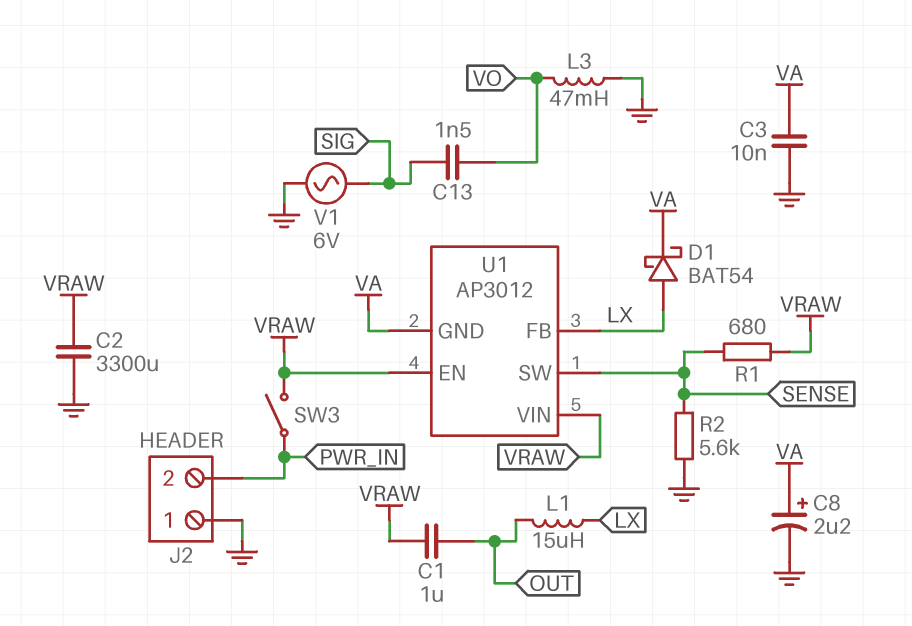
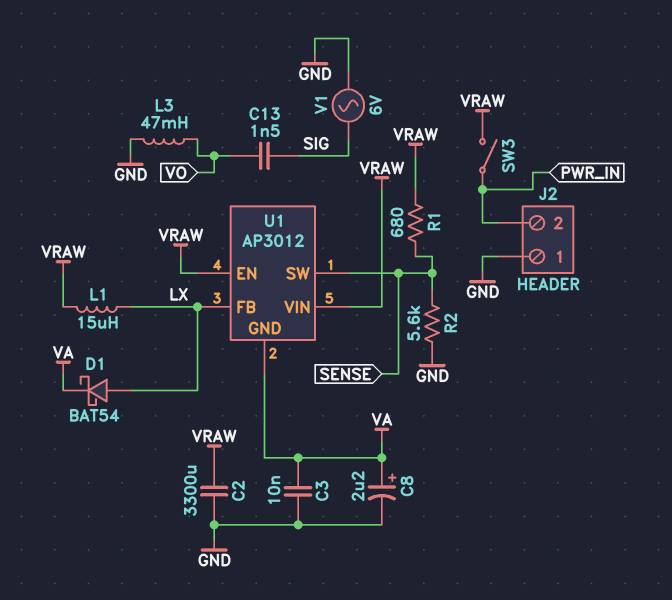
C1: 1uF (OUT, VRAW) -> none
L1: 15uH (LX, OUT) -> 15uH (LX, VRAW)

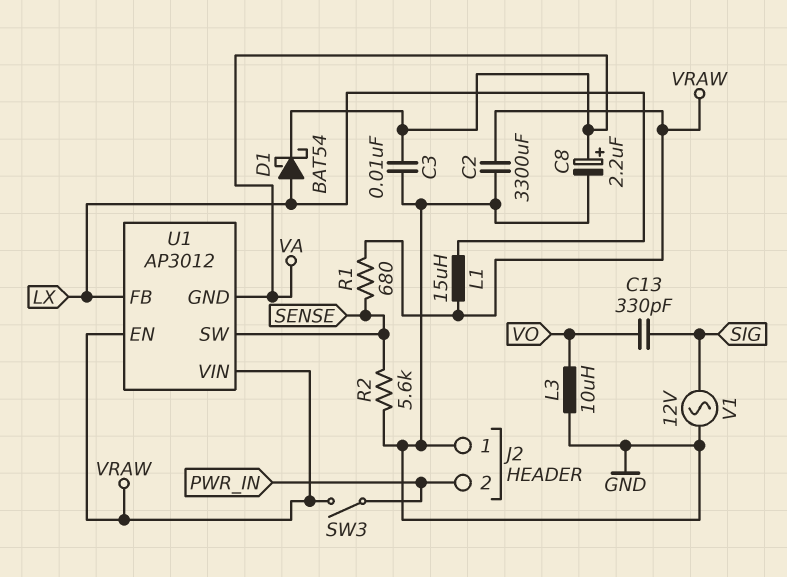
C13: 1.5nF (SIG, VO) -> 330pF (SIG, VO)
L3: 47mH (GND, VO) -> 10uH (GND, VO)
V1: AC 6V (GND, SIG) -> AC 12V (GND, SIG)

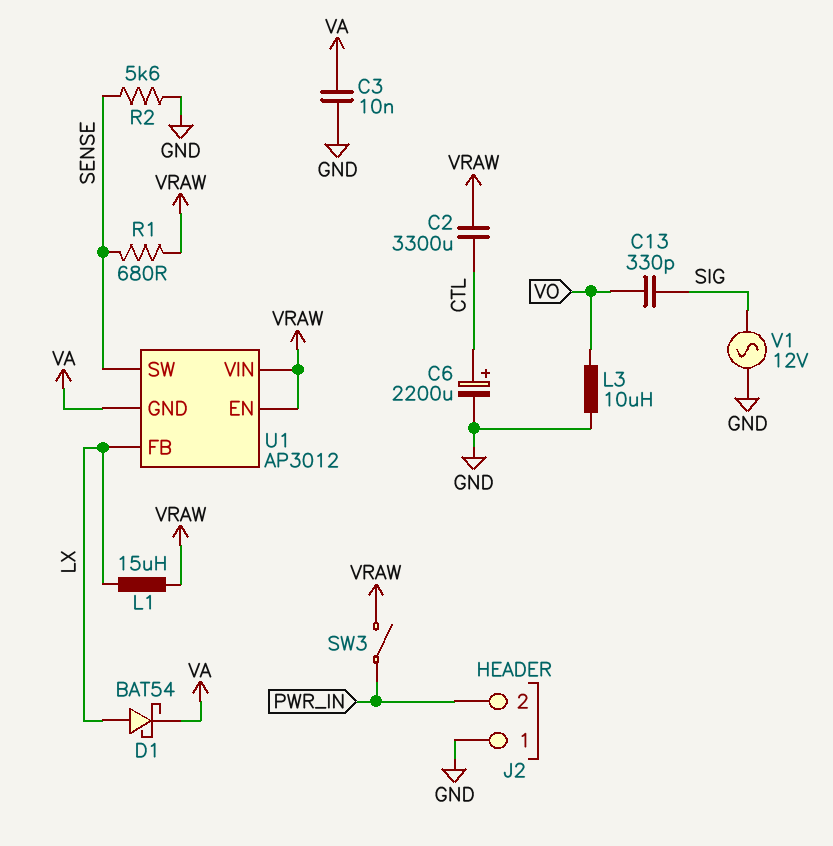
C2: 3300uF (GND, VRAW) -> 3300uF (CTL, VRAW)
C6: none -> 2200uF (plus CTL, minus GND)
C8: 2.2uF (plus VA, minus GND) -> none

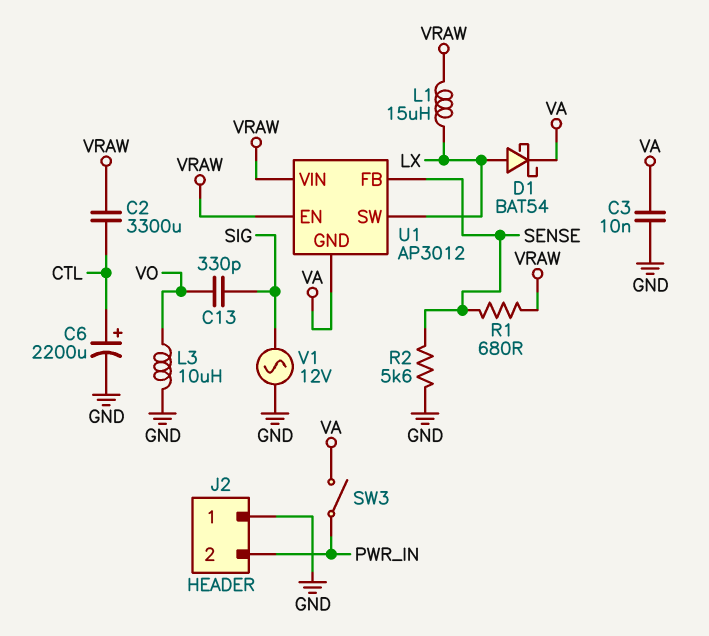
SW3: switch (PWR_IN, VRAW) -> switch (PWR_IN, VA)
U1 pin FB: LX -> SENSE
U1 pin SW: SENSE -> LX

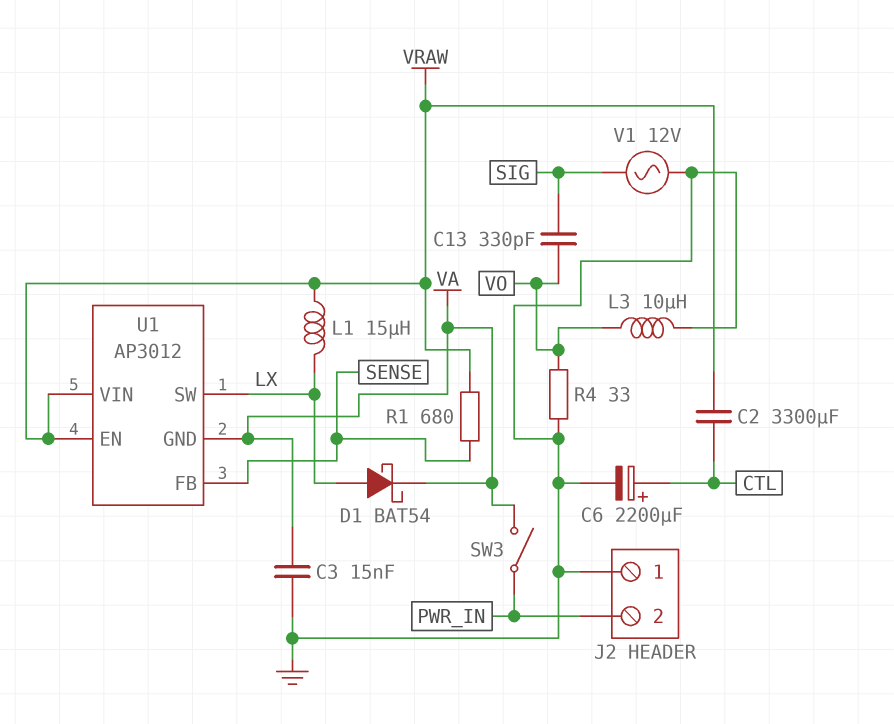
C3: 10nF (GND, VA) -> 15nF (GND, VA)
R2: 5.6k (GND, SENSE) -> none
R4: none -> 33 (GND, VO)

